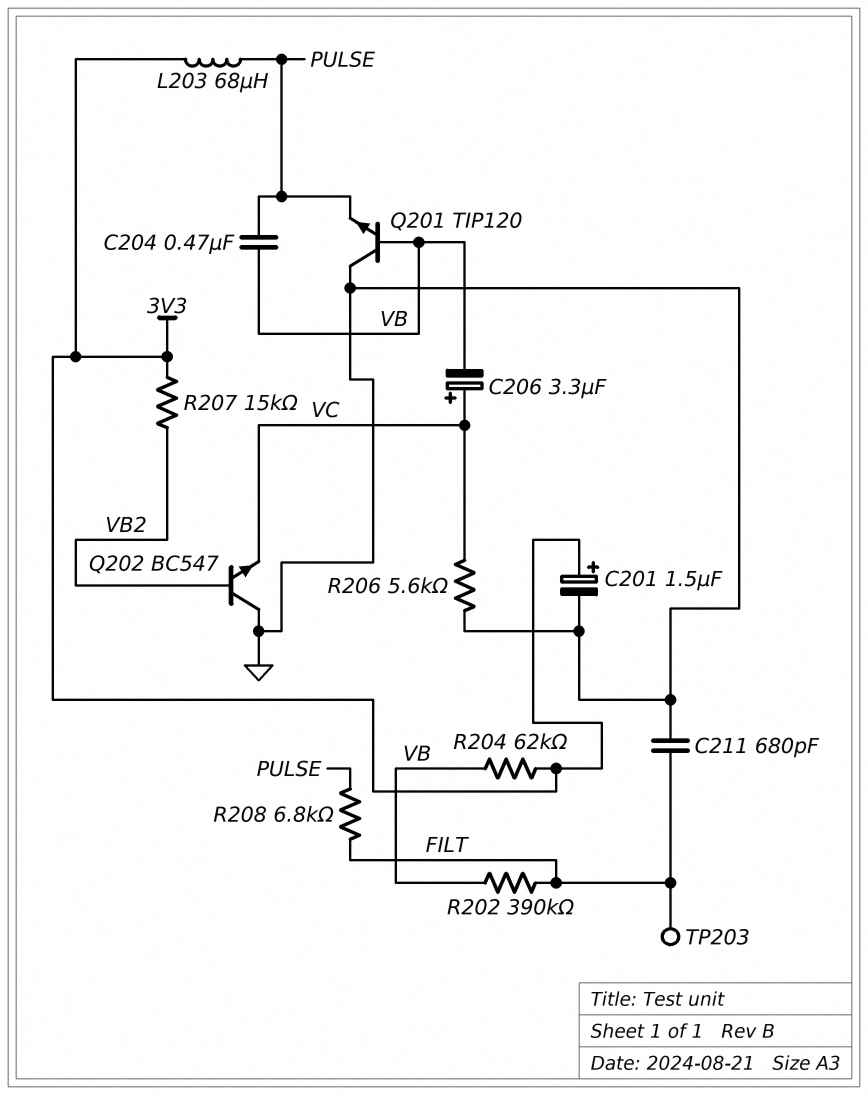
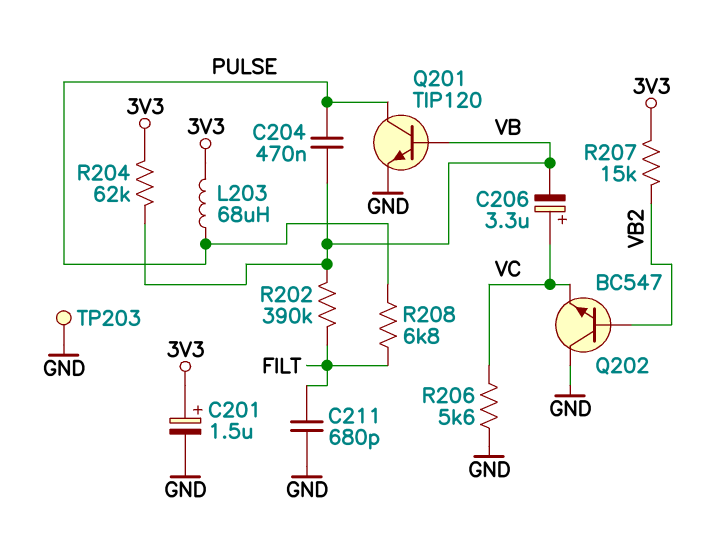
Q201: NPN TIP120 (B VB, C GND, E PULSE) -> NPN TIP120 (B VB, C PULSE, E GND)
TP203: test point (FILT) -> test point (GND)

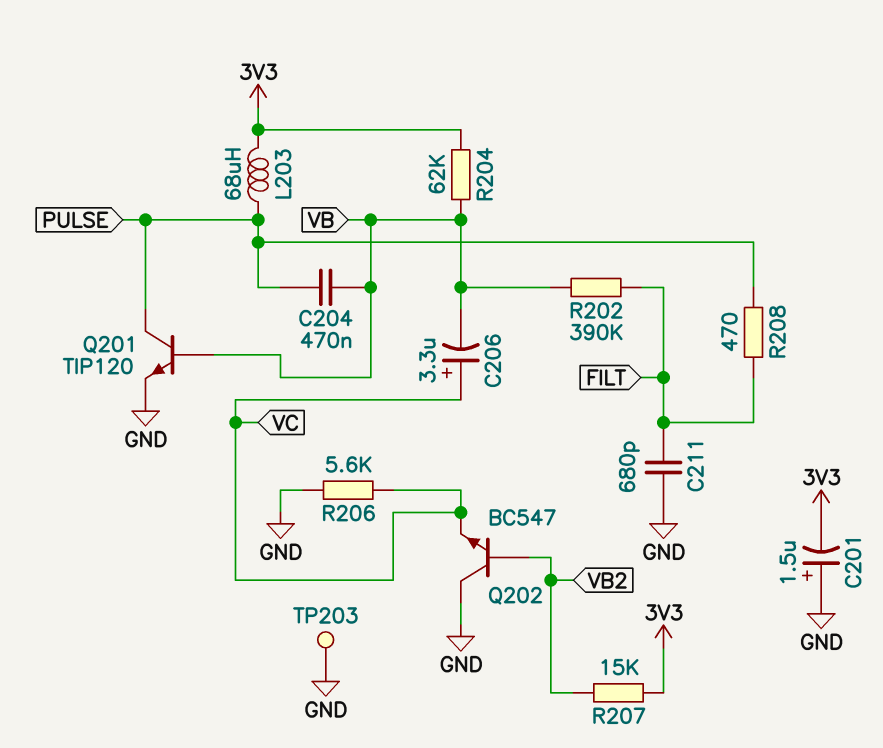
C201: 1.5uF (plus 3V3, minus GND) -> 1.5uF (plus GND, minus 3V3)
R208: 6.8k (FILT, PULSE) -> 470 (FILT, PULSE)

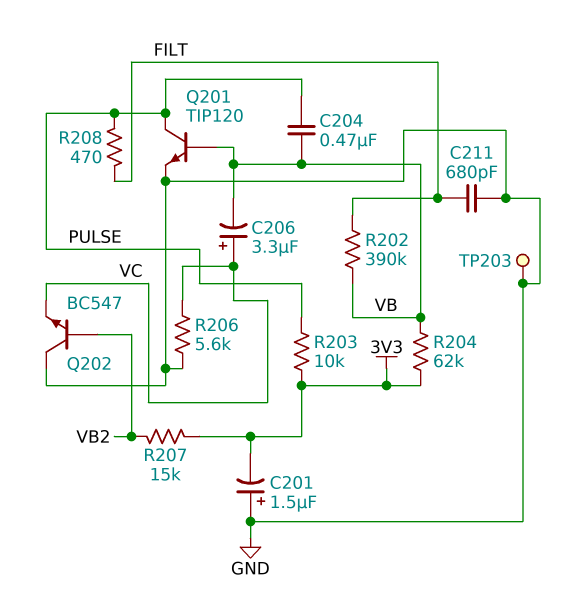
L203: 68uH (3V3, PULSE) -> none
R203: none -> 10k (3V3, PULSE)

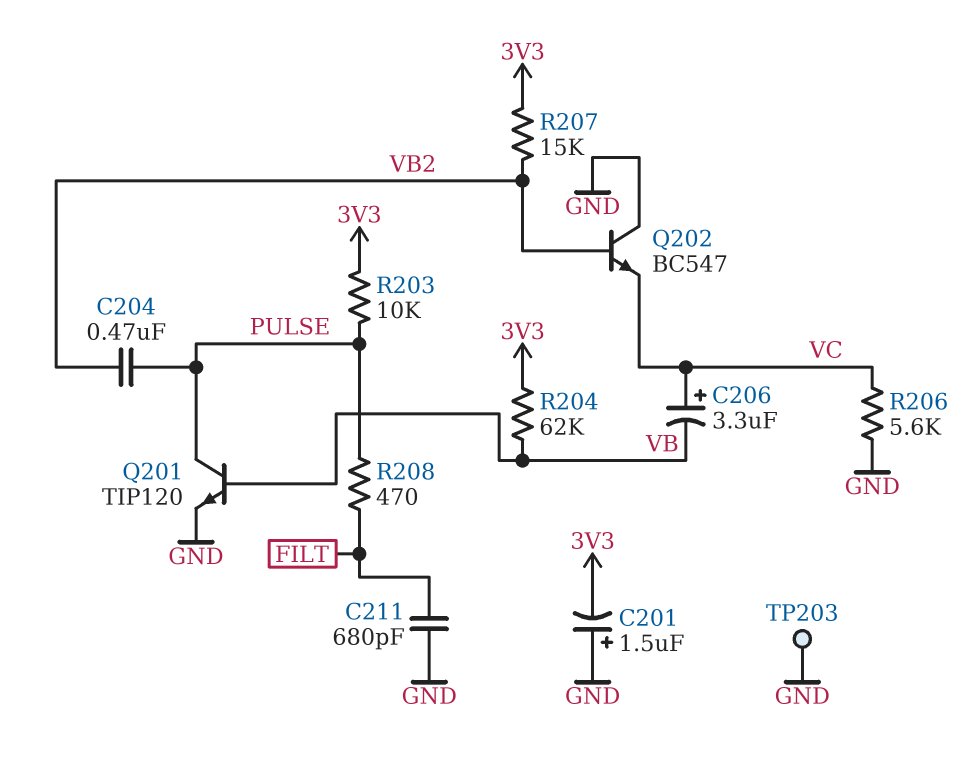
C204: 470nF (PULSE, VB) -> 470nF (PULSE, VB2)
R202: 390k (FILT, VB) -> none

